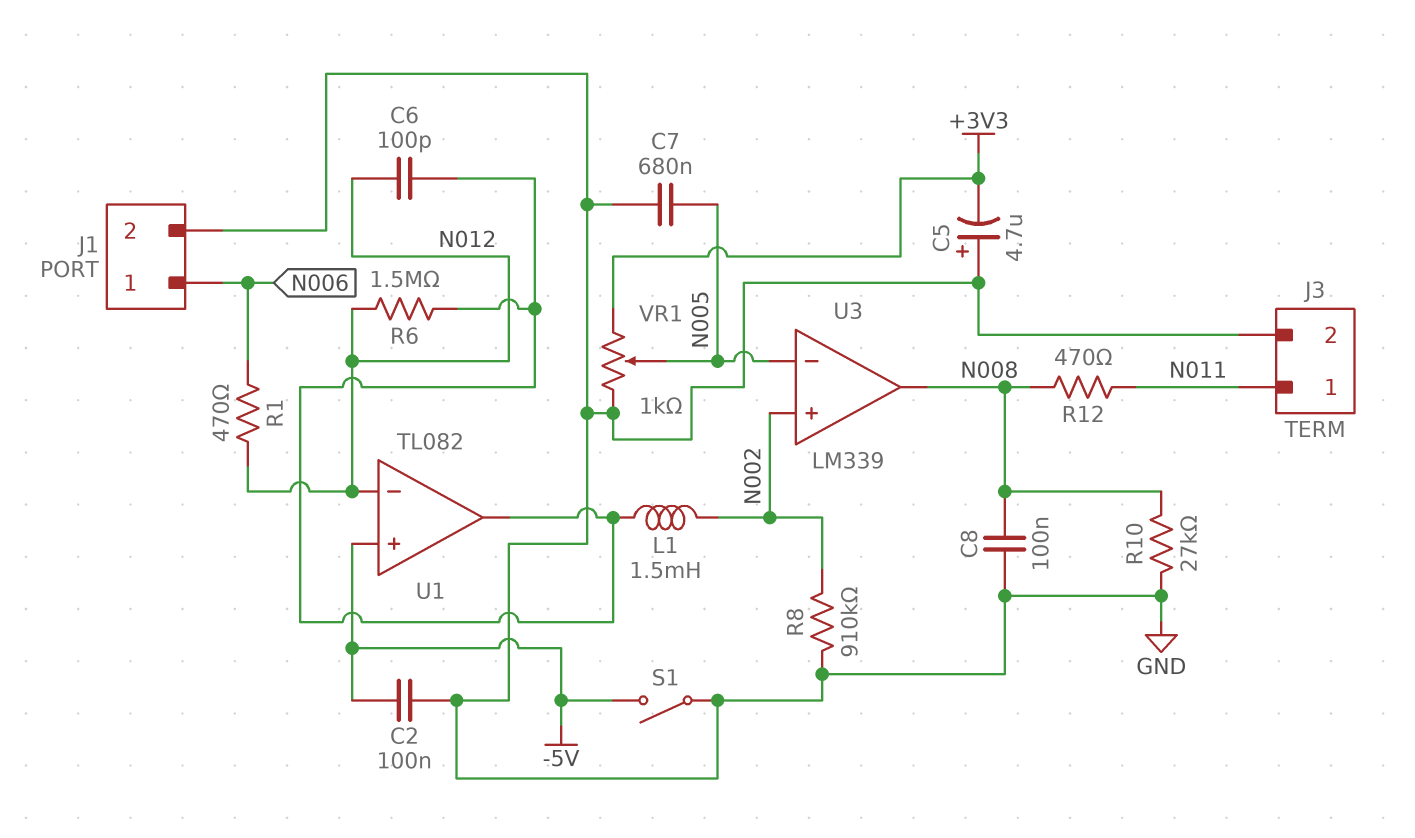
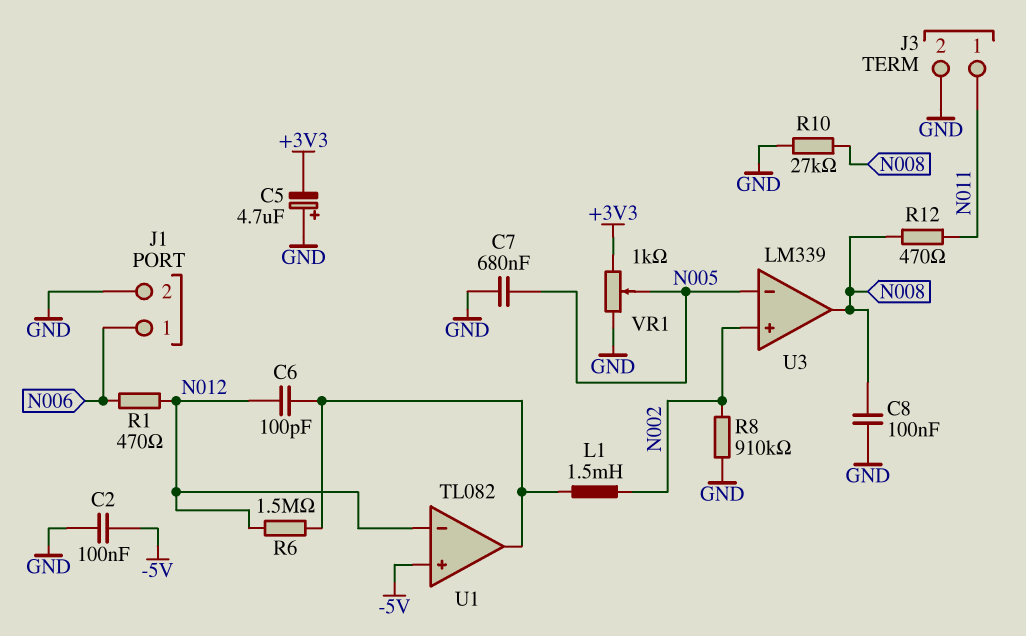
S1: switch (-5V, GND) -> none

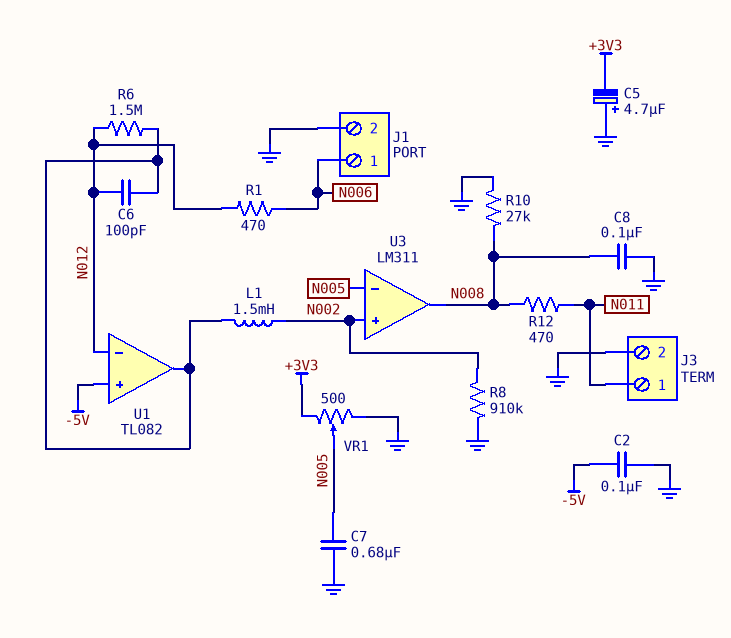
U3: LM339 -> LM311
VR1: 1k (+3V3, GND, wiper N005) -> 500 (+3V3, GND, wiper N005)

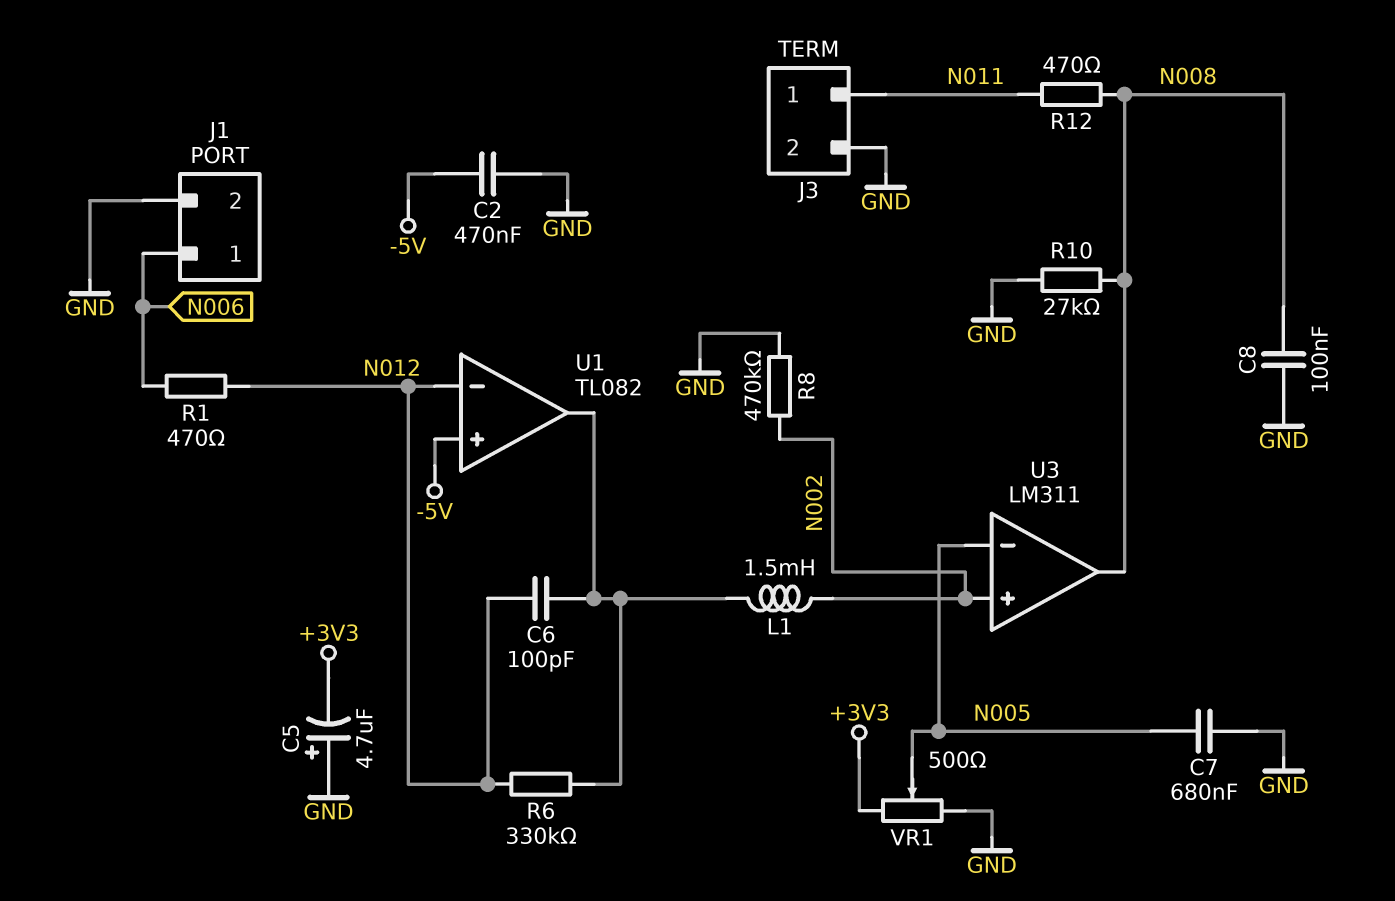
C2: 100nF (-5V, GND) -> 470nF (-5V, GND)
R6: 1.5M (N012, U1/out) -> 330k (N012, U1/out)
R8: 910k (GND, N002) -> 470k (GND, N002)

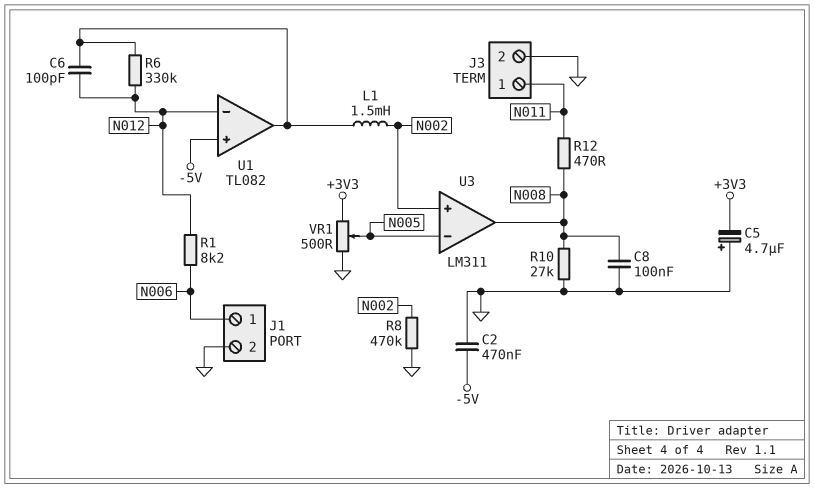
C7: 680nF (GND, N005) -> none
R1: 470 (N006, N012) -> 8.2k (N006, N012)

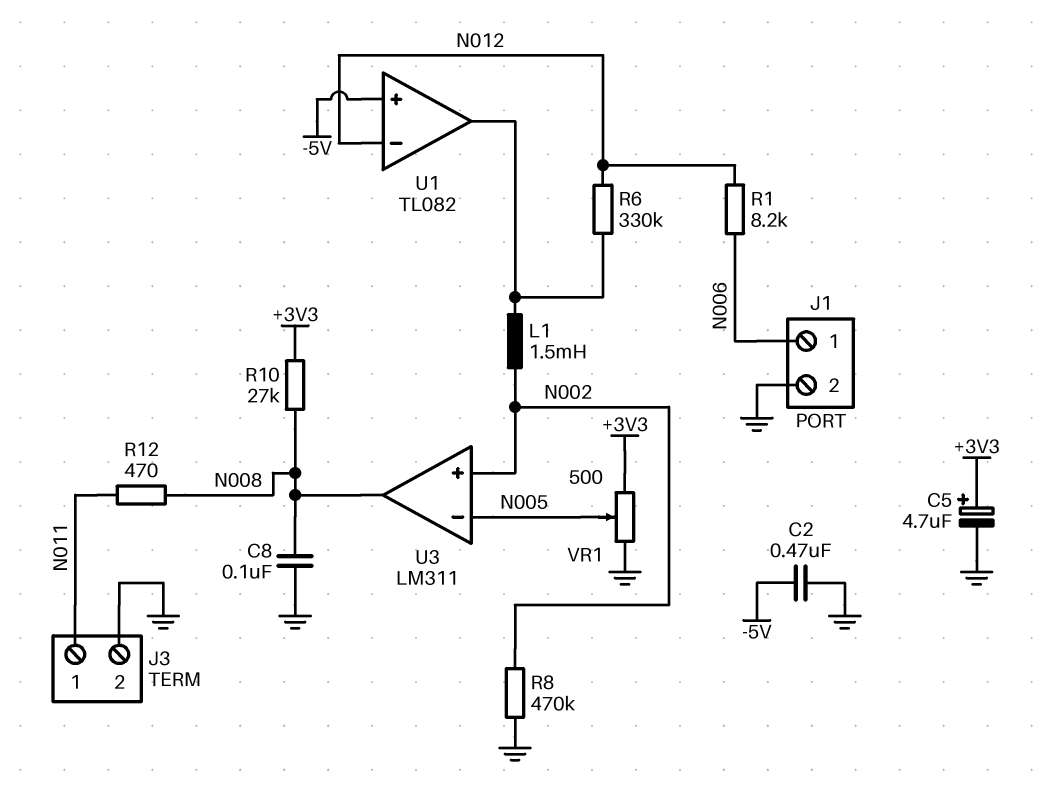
C5: 4.7uF (plus GND, minus +3V3) -> 4.7uF (plus +3V3, minus GND)
C6: 100pF (N012, U1/out) -> none
R10: 27k (GND, N008) -> 27k (+3V3, N008)

